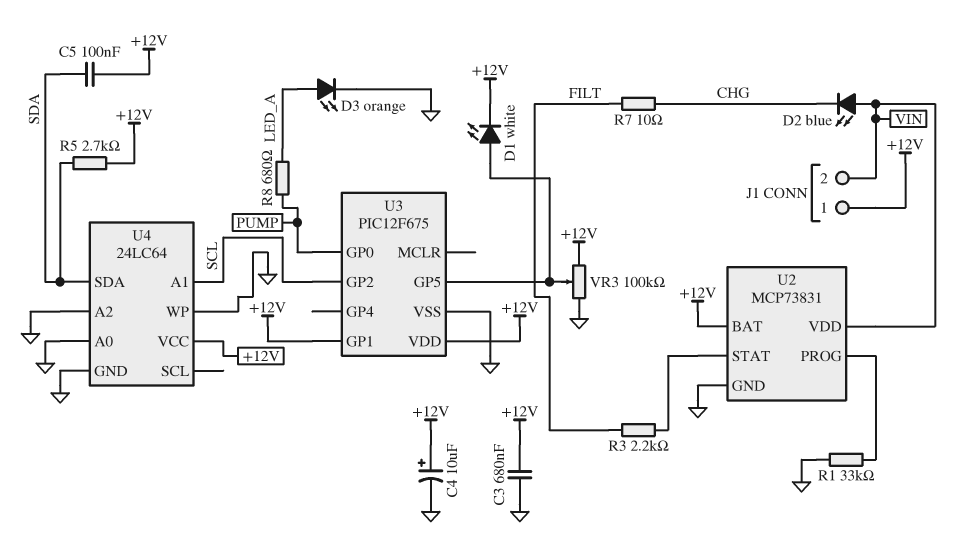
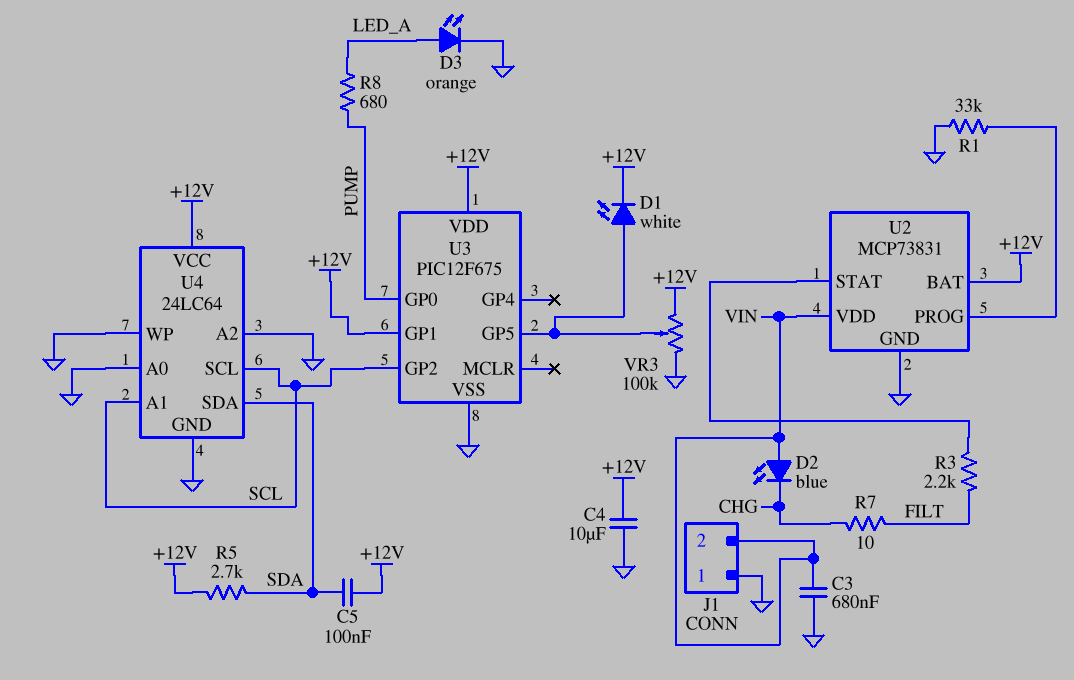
C3: 680nF (+12V, GND) -> 680nF (GND, VIN)
C4: 10uF (plus +12V, minus GND) -> 10uF (+12V, GND)
J1 pin 1: +12V -> GND
U4 pin SCL: none -> SCL

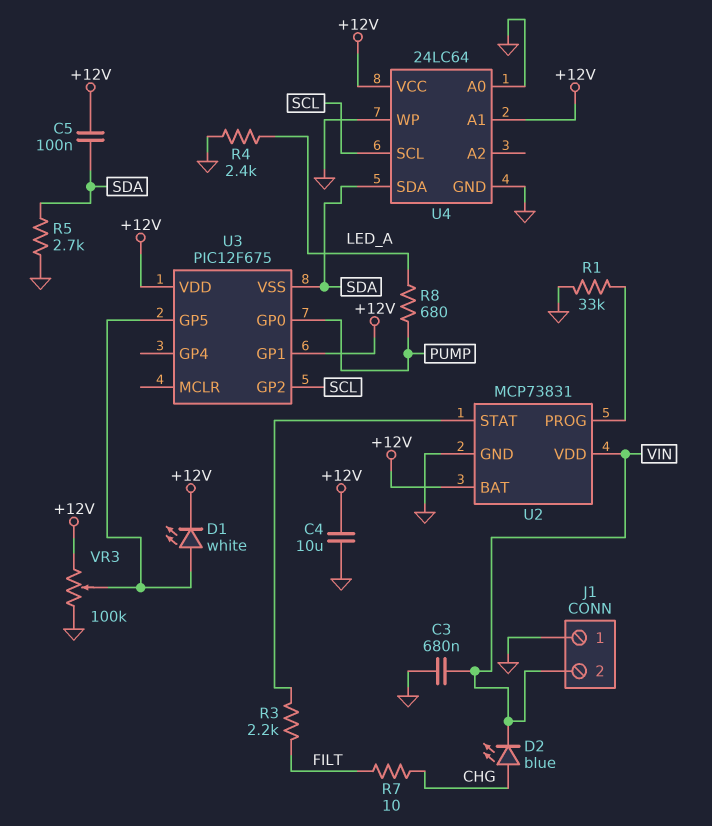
D2: LED blue (A VIN, K CHG) -> LED blue (A CHG, K VIN)
D3: LED orange (A LED_A, K GND) -> none
R4: none -> 2.4k (GND, LED_A)
R5: 2.7k (+12V, SDA) -> 2.7k (GND, SDA)
U3 pin VSS: GND -> SDA
U4 pin A1: SCL -> +12V
U4 pin A2: GND -> none

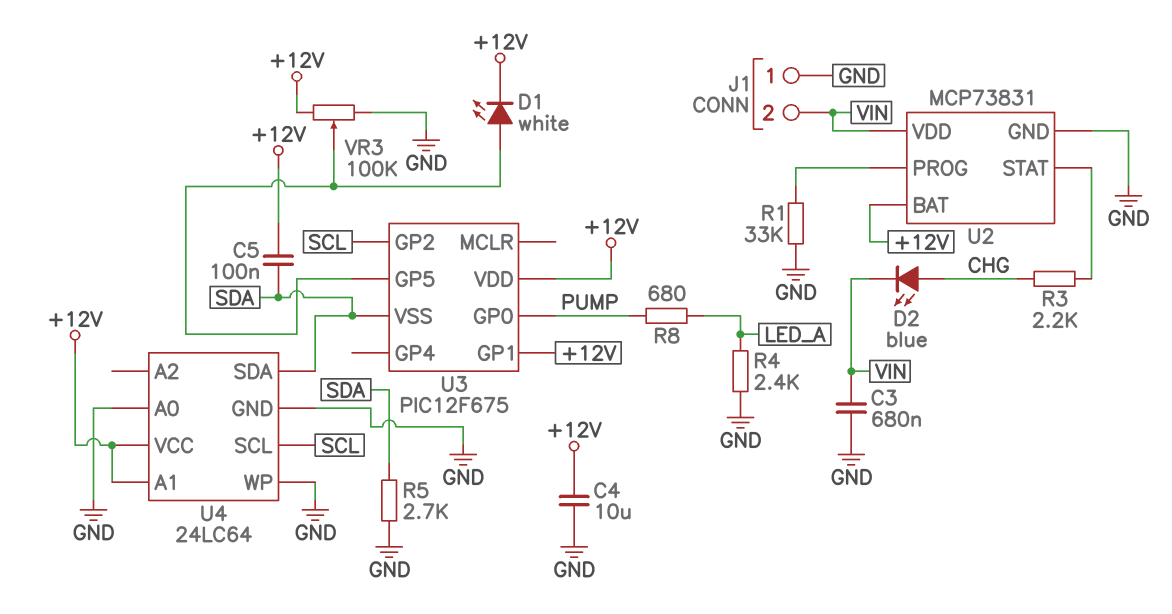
R3: 2.2k (FILT, U2/STAT) -> 2.2k (CHG, U2/STAT)
R7: 10 (CHG, FILT) -> none

